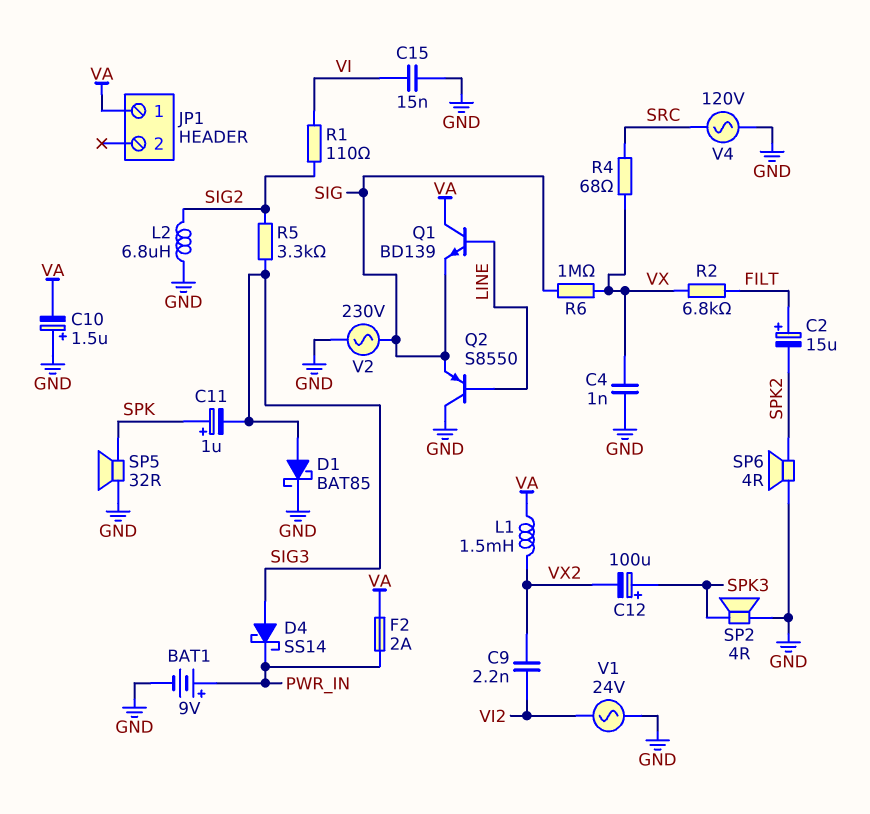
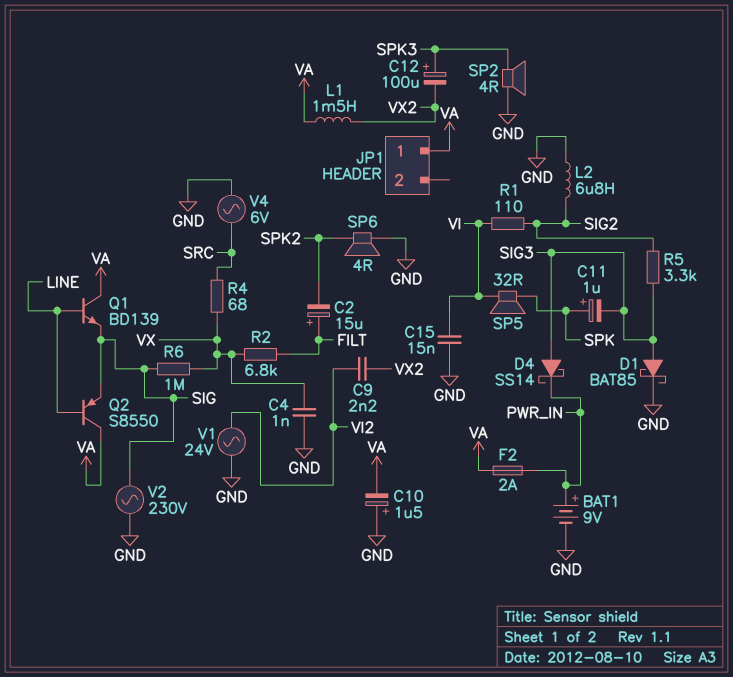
Q2: PNP S8550 (B LINE, C GND, E SIG) -> PNP S8550 (B LINE, C VA, E SIG)
SP5: speaker 32R (GND, SPK) -> speaker 32R (SPK, VI)
V4: AC 120V (GND, SRC) -> AC 6V (GND, SRC)

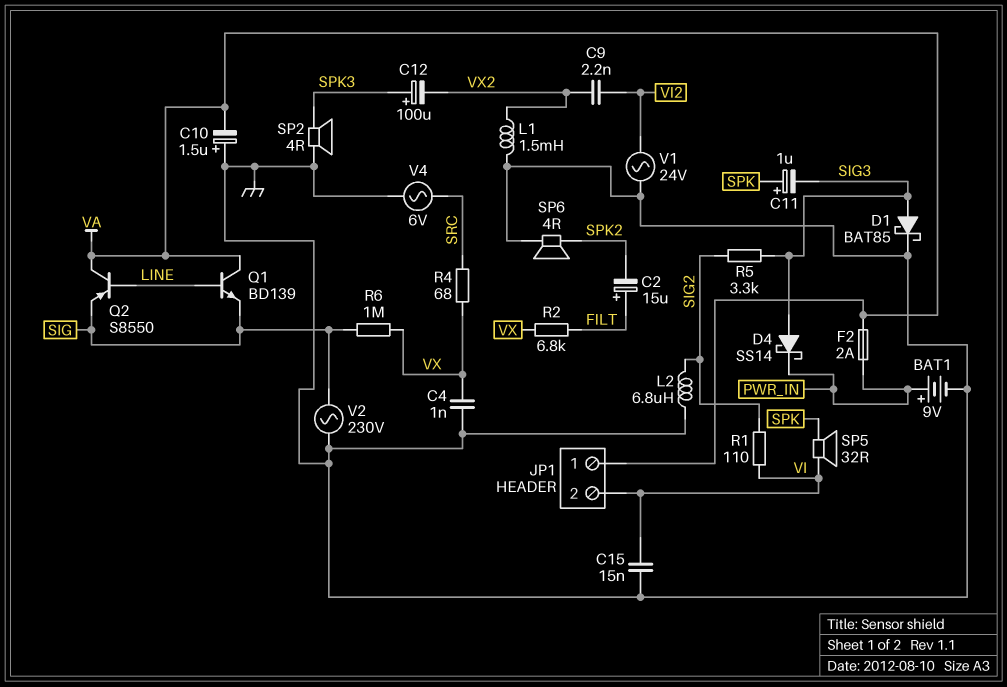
JP1 pin 2: none -> VI
L1: 1.5mH (VA, VX2) -> 1.5mH (GND, VX2)

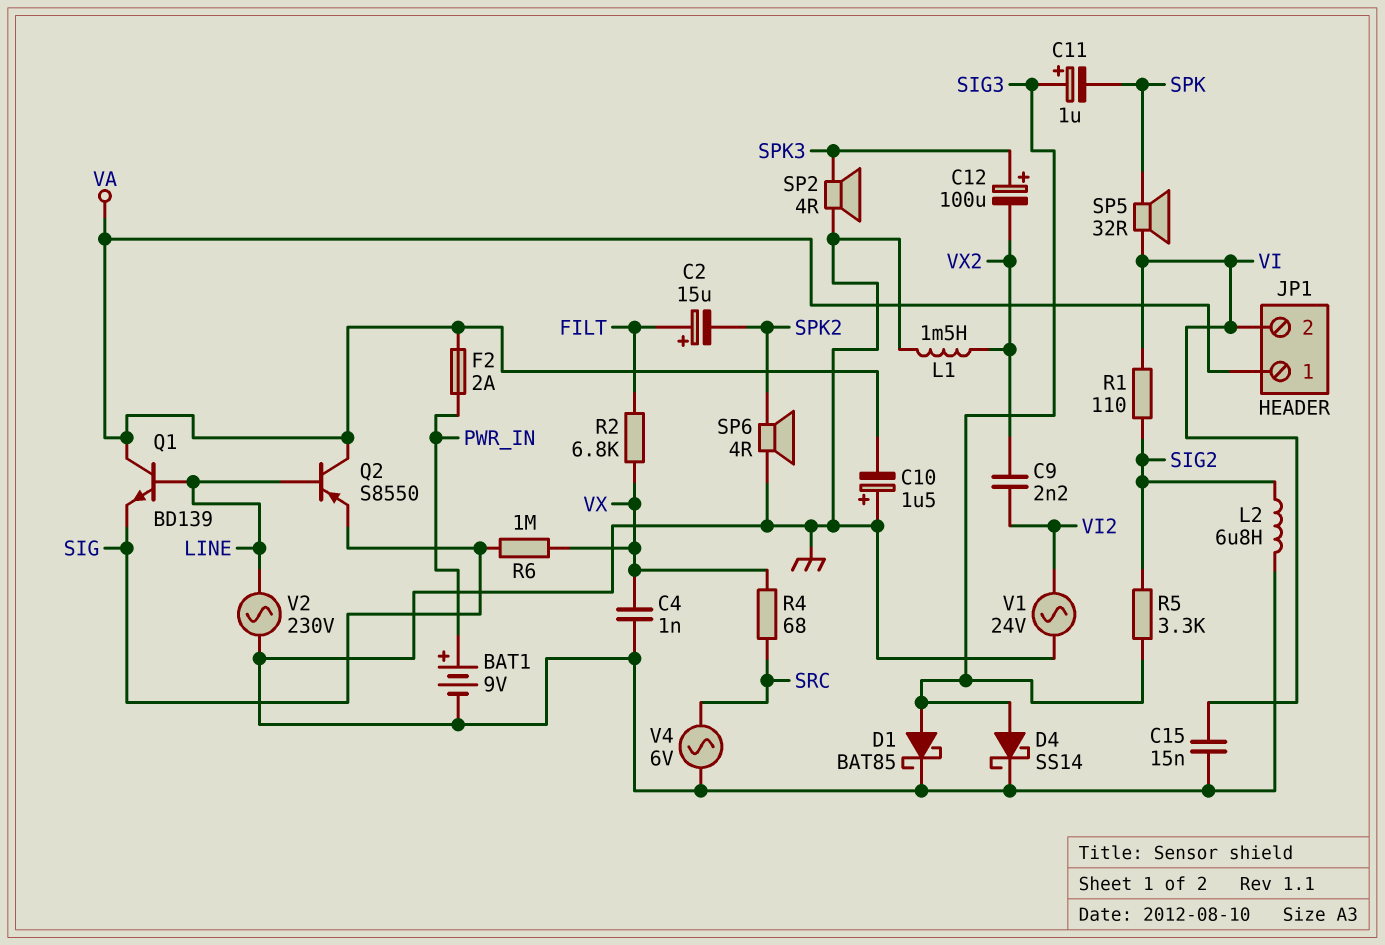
C11: 1uF (plus SPK, minus SIG3) -> 1uF (plus SIG3, minus SPK)
D4: schottky SS14 (A SIG3, K PWR_IN) -> schottky SS14 (A SIG3, K GND)
V2: AC 230V (GND, SIG) -> AC 230V (GND, LINE)

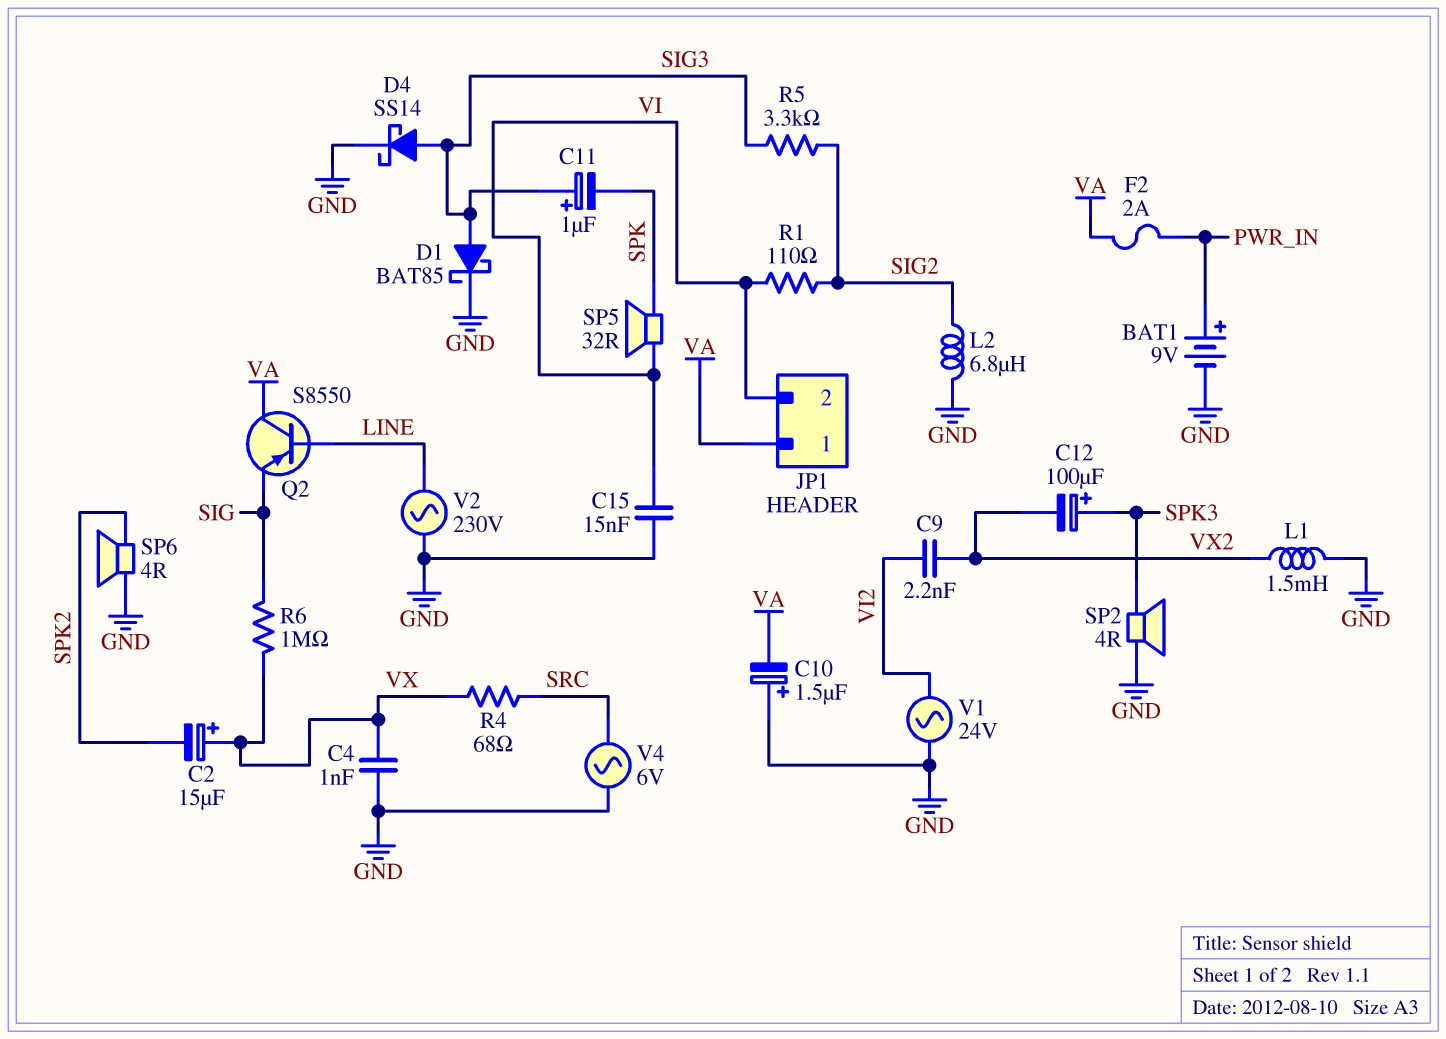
C2: 15uF (plus FILT, minus SPK2) -> 15uF (plus VX, minus SPK2)
Q1: NPN BD139 (B LINE, C VA, E SIG) -> none
R2: 6.8k (FILT, VX) -> none

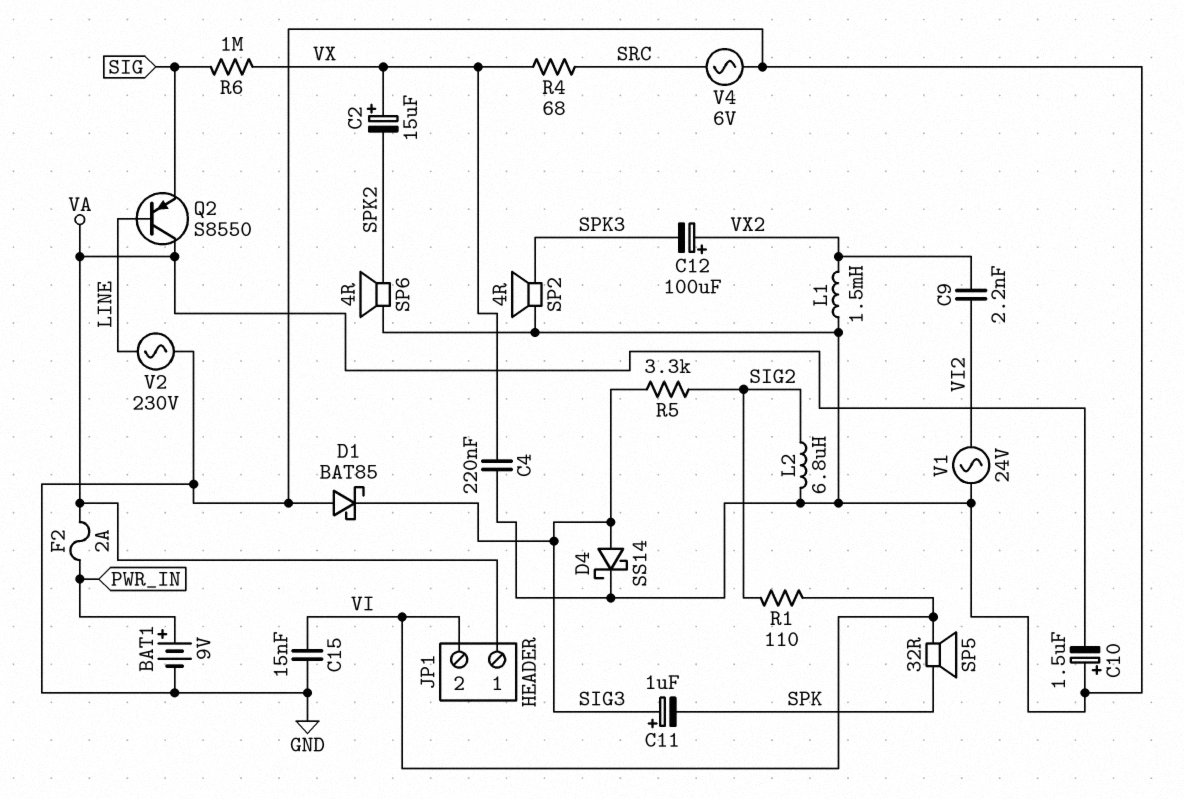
C4: 1nF (GND, VX) -> 220nF (GND, VX)
C12: 100uF (plus SPK3, minus VX2) -> 100uF (plus VX2, minus SPK3)
D1: schottky BAT85 (A SIG3, K GND) -> schottky BAT85 (A GND, K SIG3)

